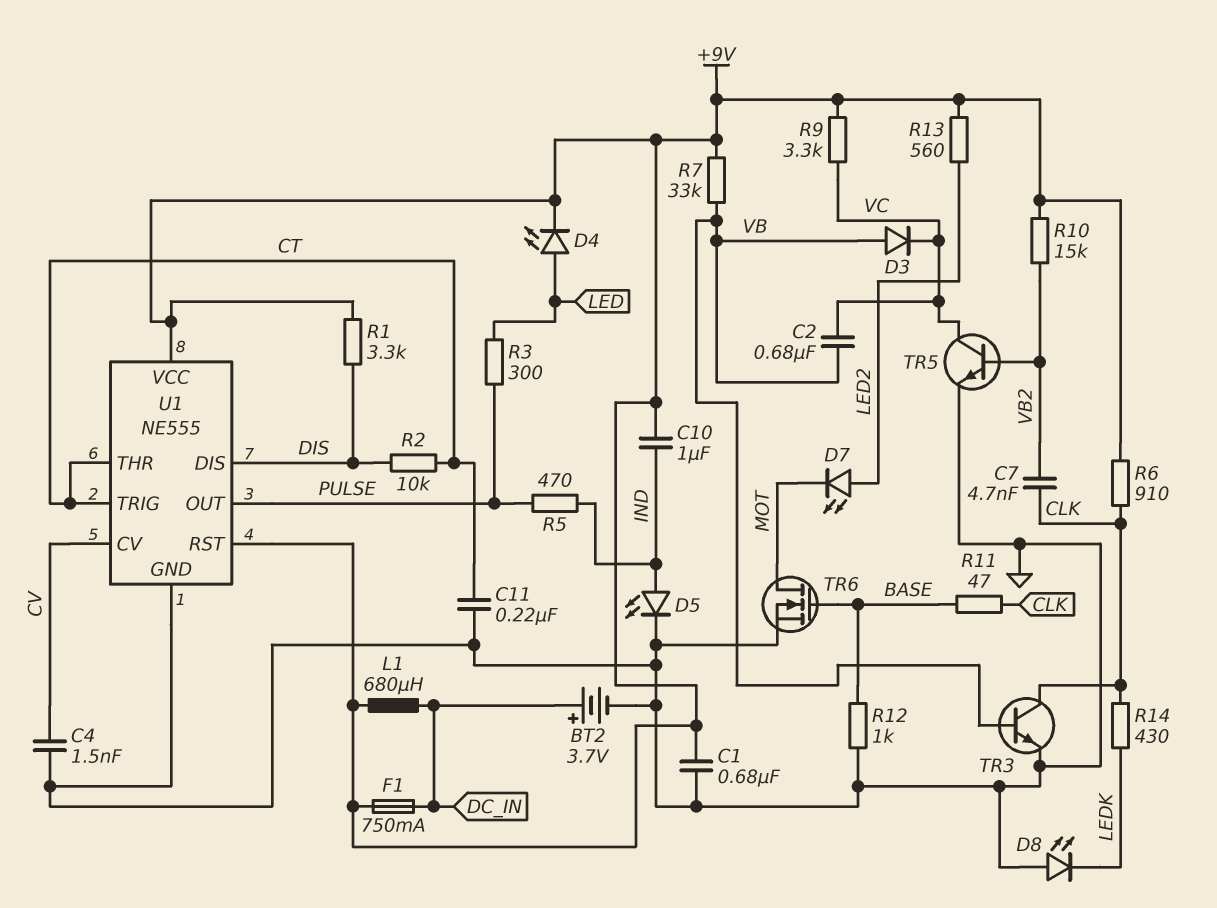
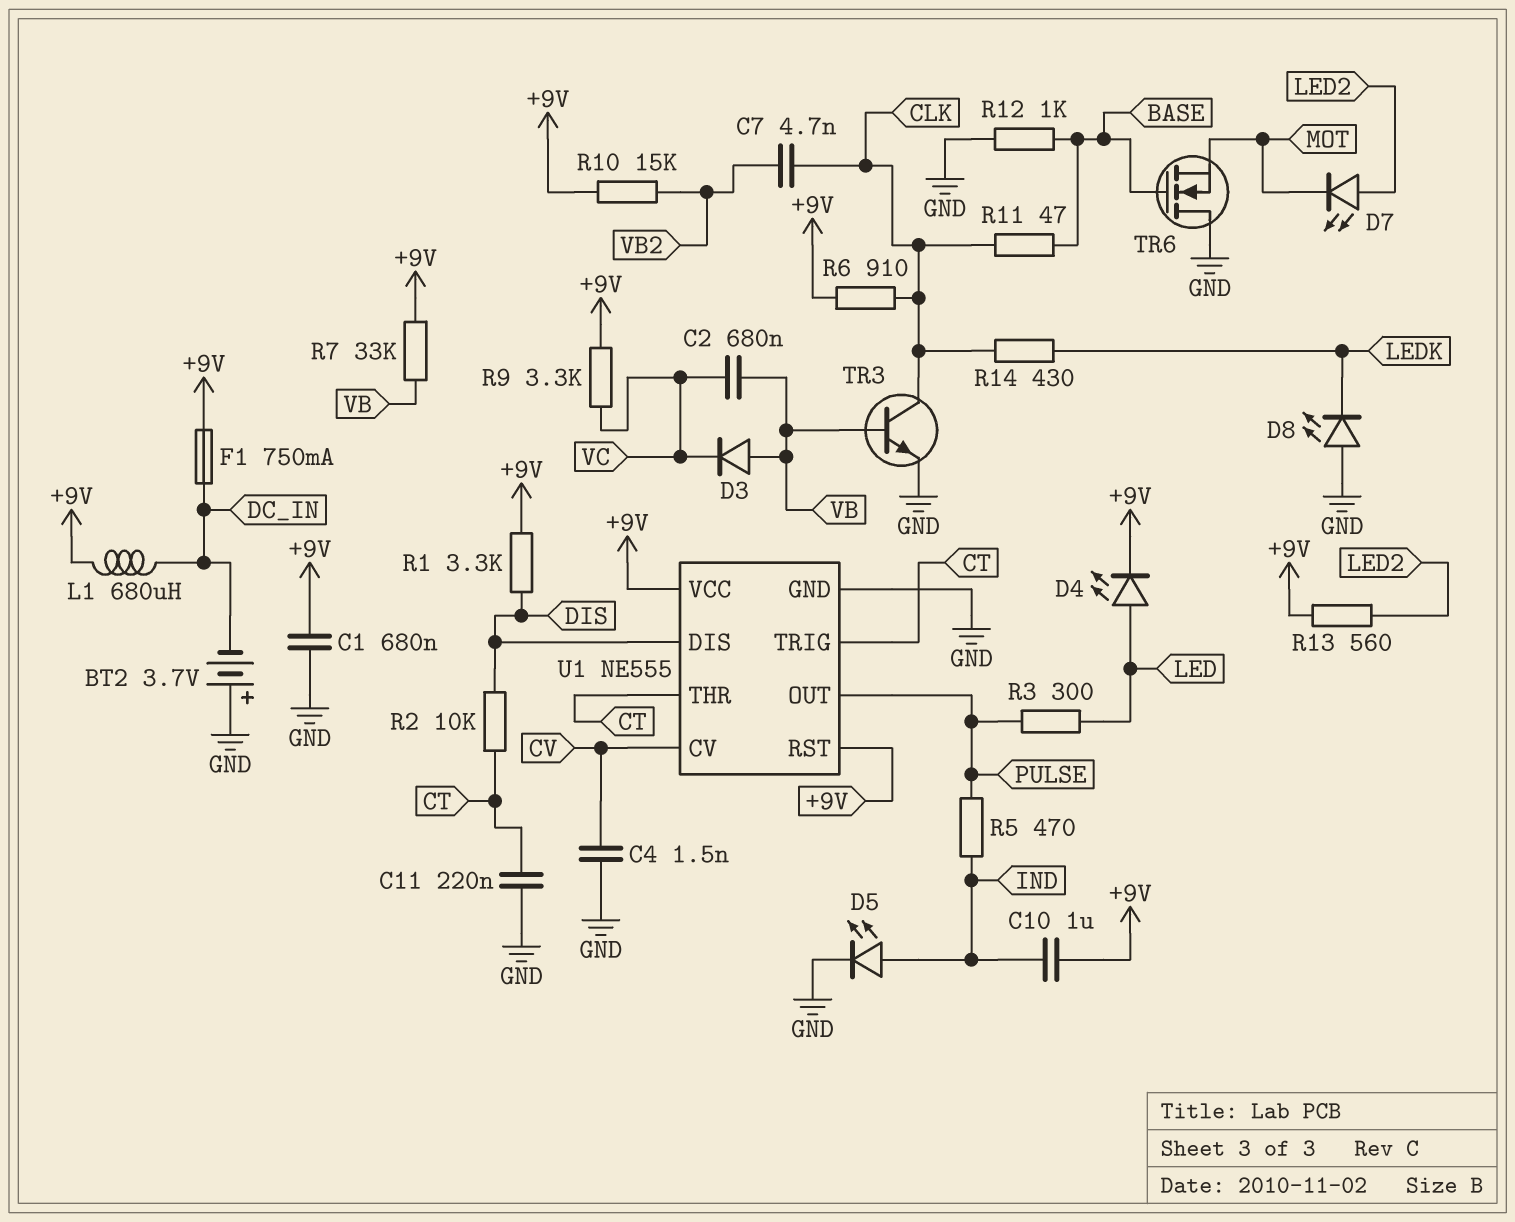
BT2: 3.7V (plus DC_IN, minus GND) -> 3.7V (plus GND, minus DC_IN)
TR5: NPN (B VB2, C VC, E GND) -> none
TR6: NMOS (G BASE, D MOT, S GND) -> NMOS (G BASE, D GND, S MOT)

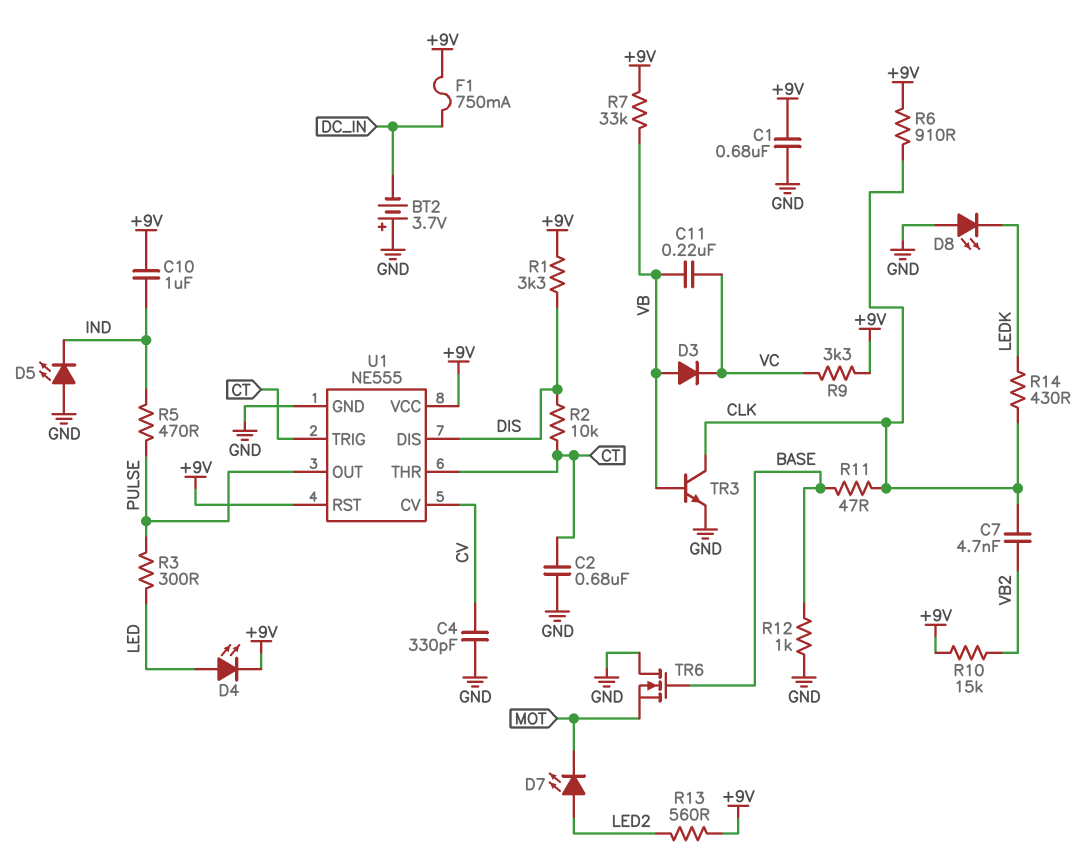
C2: 680nF (VB, VC) -> 680nF (CT, GND)
C4: 1.5nF (CV, GND) -> 330pF (CV, GND)
C11: 220nF (CT, GND) -> 220nF (VB, VC)
D5: LED (A IND, K GND) -> LED (A GND, K IND)
L1: 680uH (+9V, DC_IN) -> none

